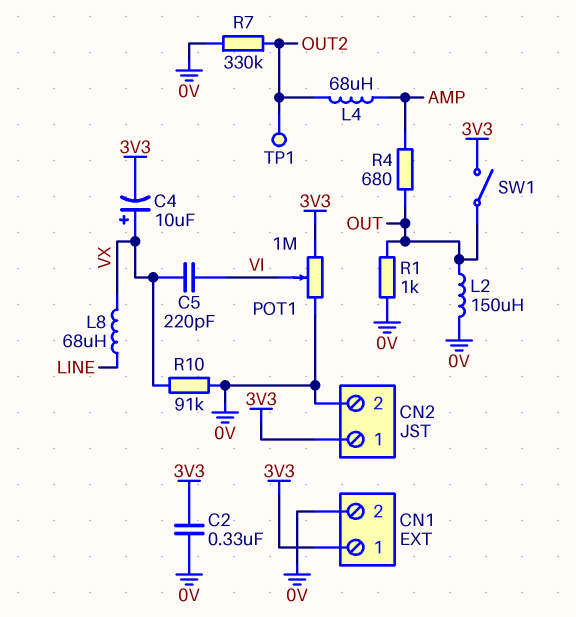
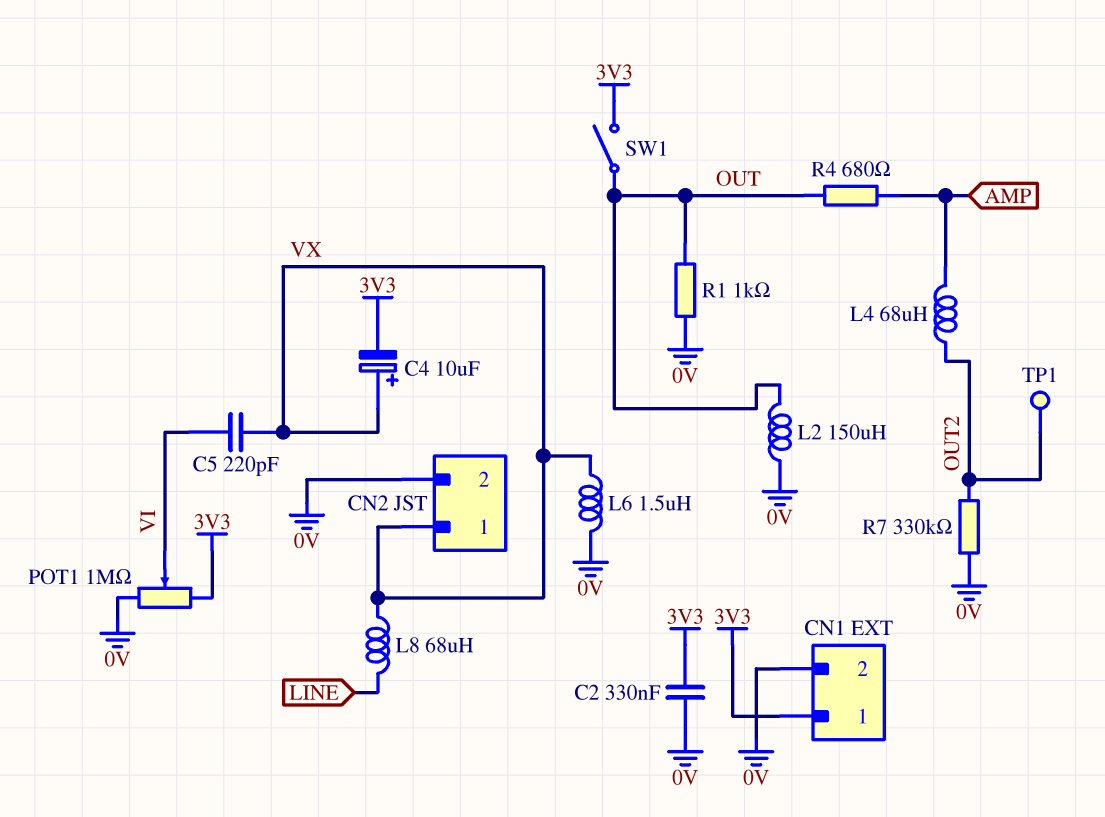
CN2 pin 1: 3V3 -> VX
L6: none -> 1.5uH (0V, VX)
R10: 91k (0V, VX) -> none

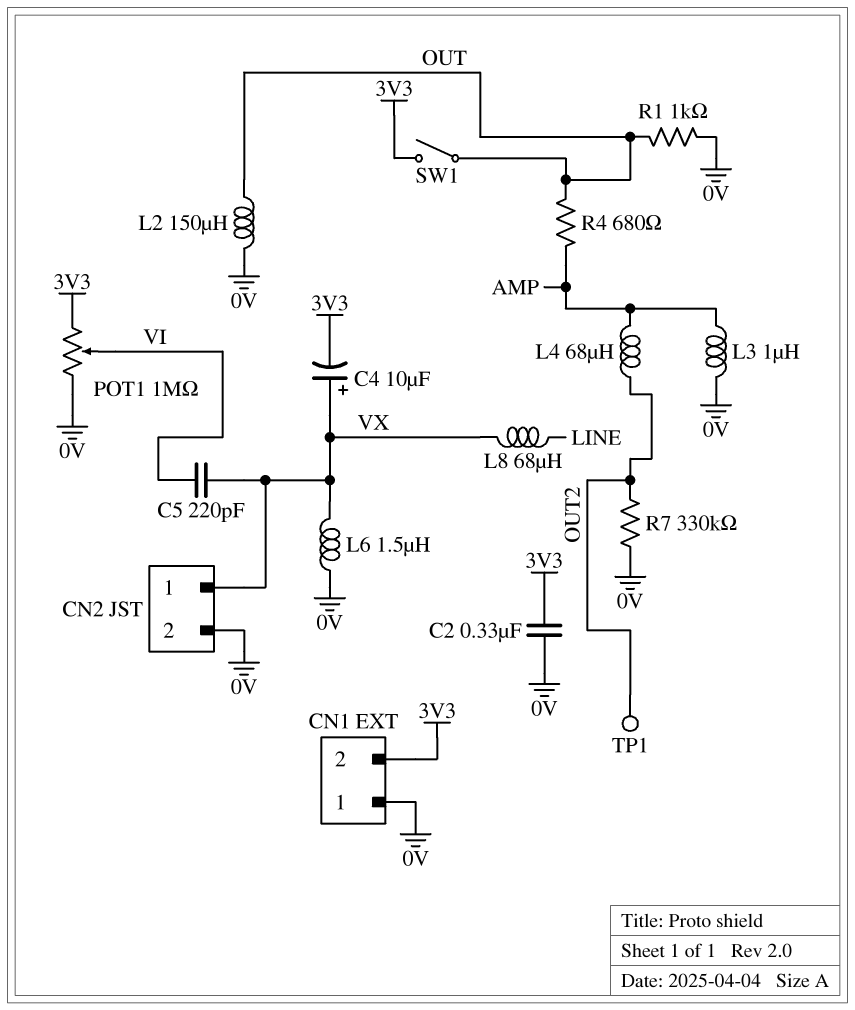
CN1 pin 1: 3V3 -> 0V
CN1 pin 2: 0V -> 3V3
L3: none -> 1uH (0V, AMP)

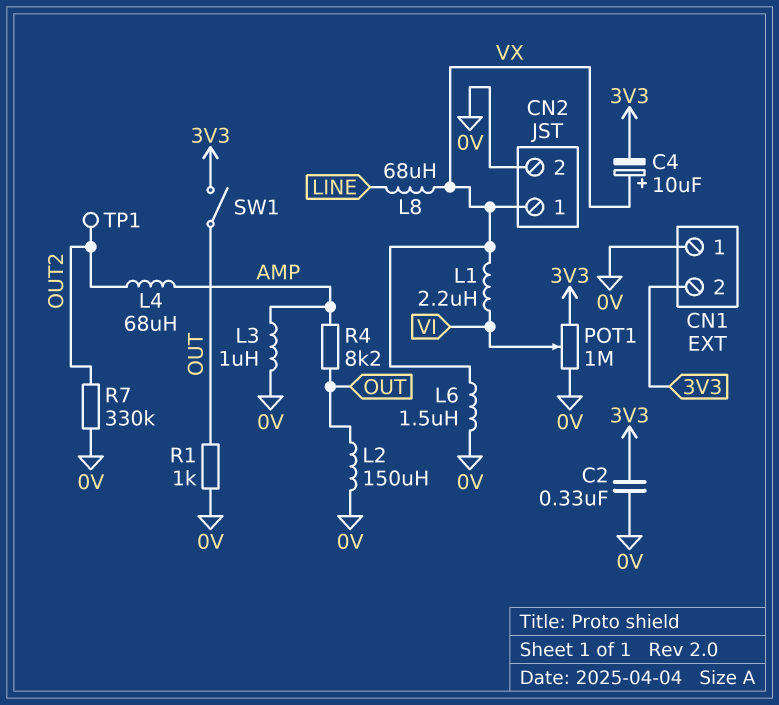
C5: 220pF (VI, VX) -> none
L1: none -> 2.2uH (VI, VX)
R4: 680 (AMP, OUT) -> 8.2k (AMP, OUT)

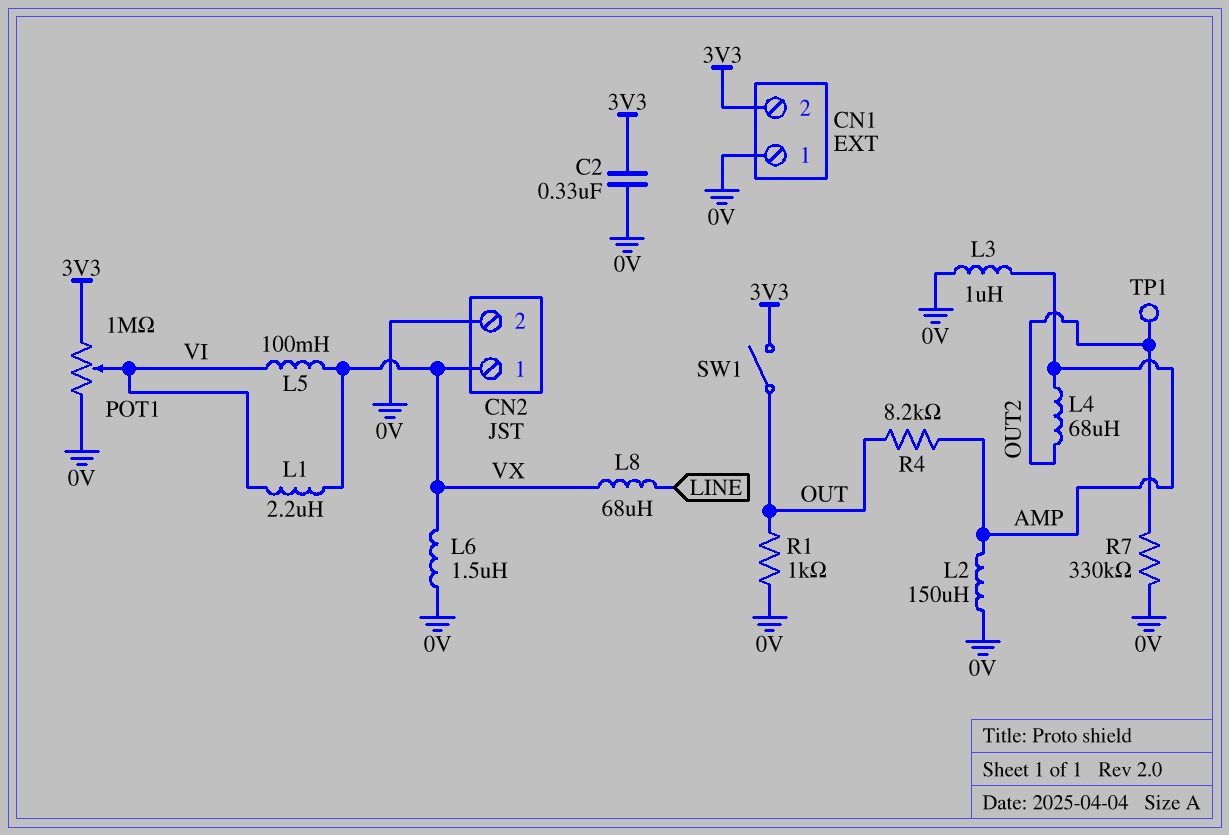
C4: 10uF (plus VX, minus 3V3) -> none
L2: 150uH (0V, OUT) -> 150uH (0V, AMP)
L5: none -> 100mH (VI, VX)

